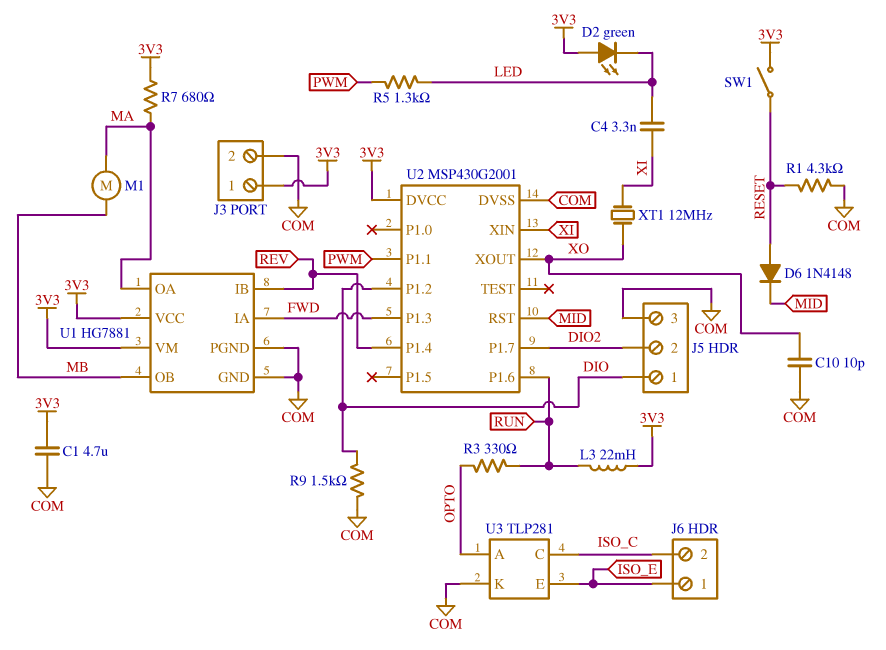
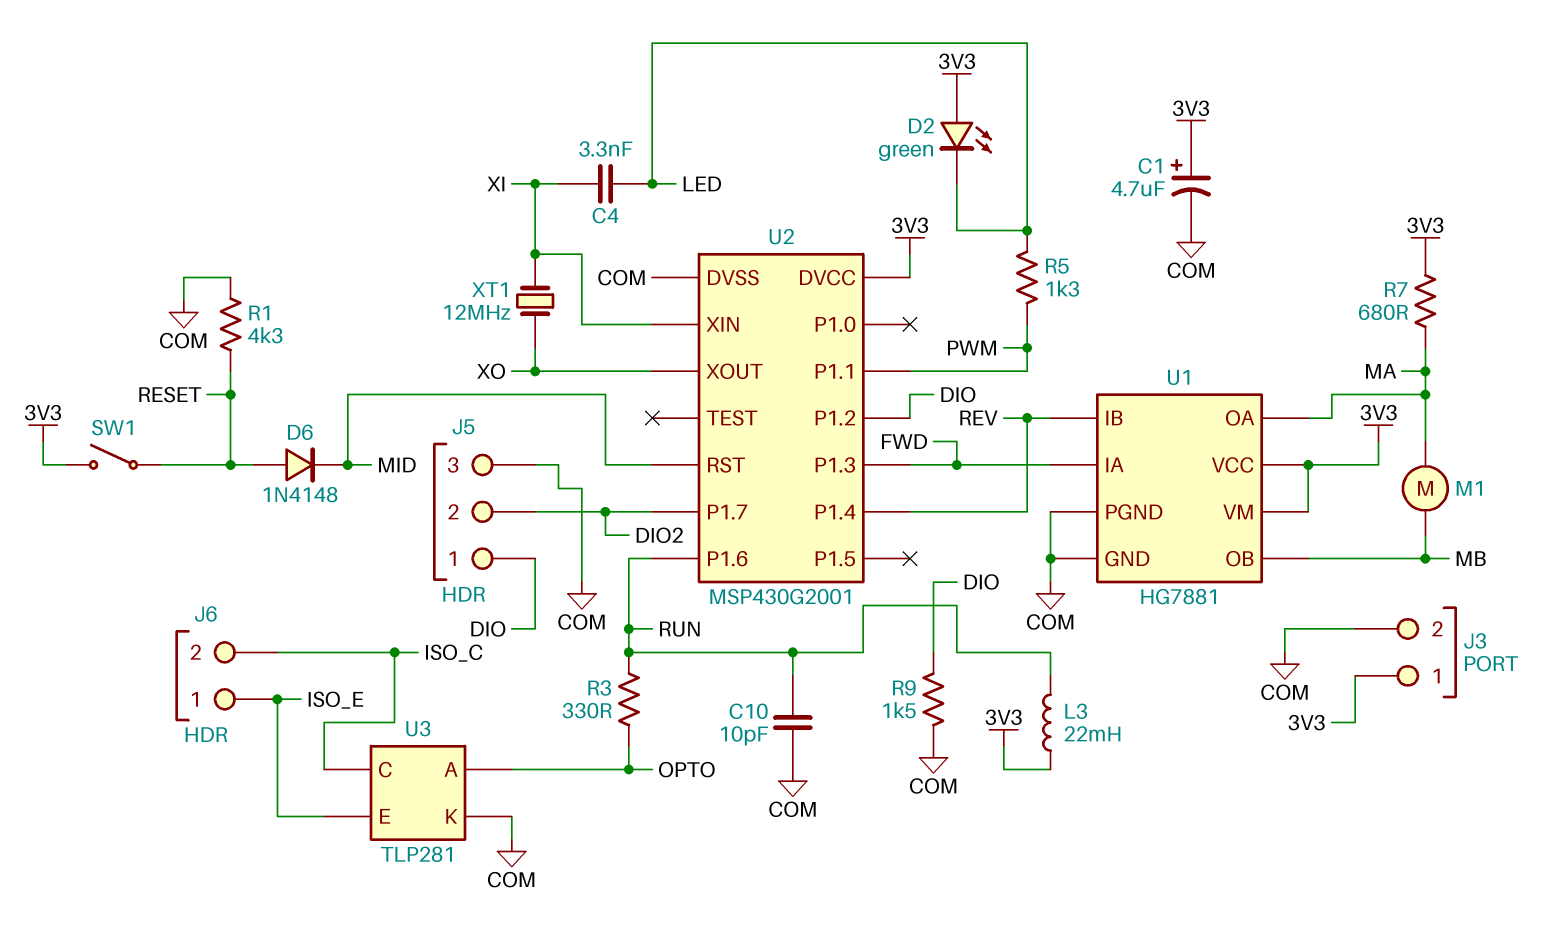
C1: 4.7uF (3V3, COM) -> 4.7uF (plus 3V3, minus COM)
C10: 10pF (COM, XO) -> 10pF (COM, RUN)

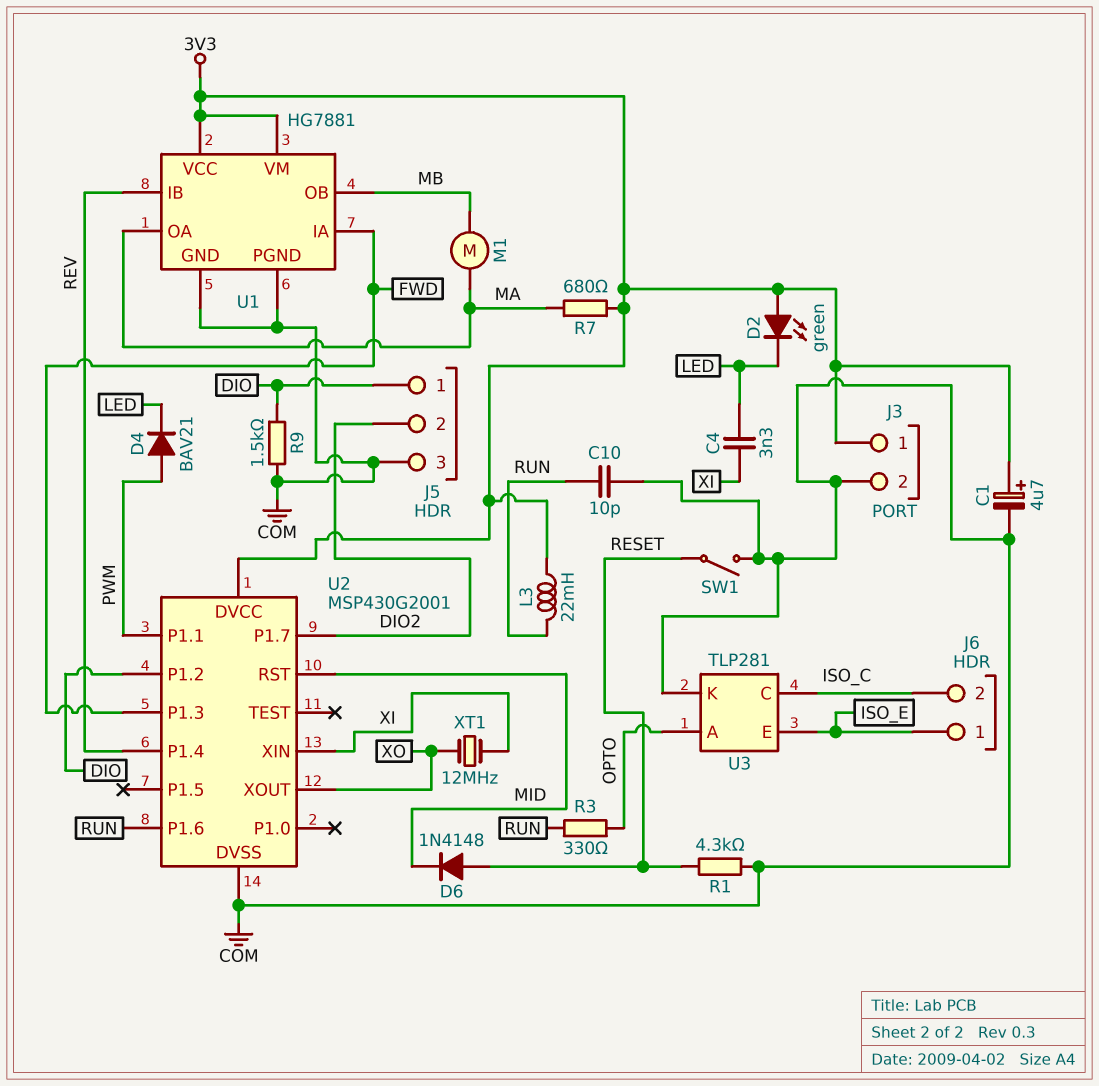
D4: none -> diode BAV21 (A PWM, K LED)
R5: 1.3k (LED, PWM) -> none
SW1: switch (3V3, RESET) -> switch (COM, RESET)

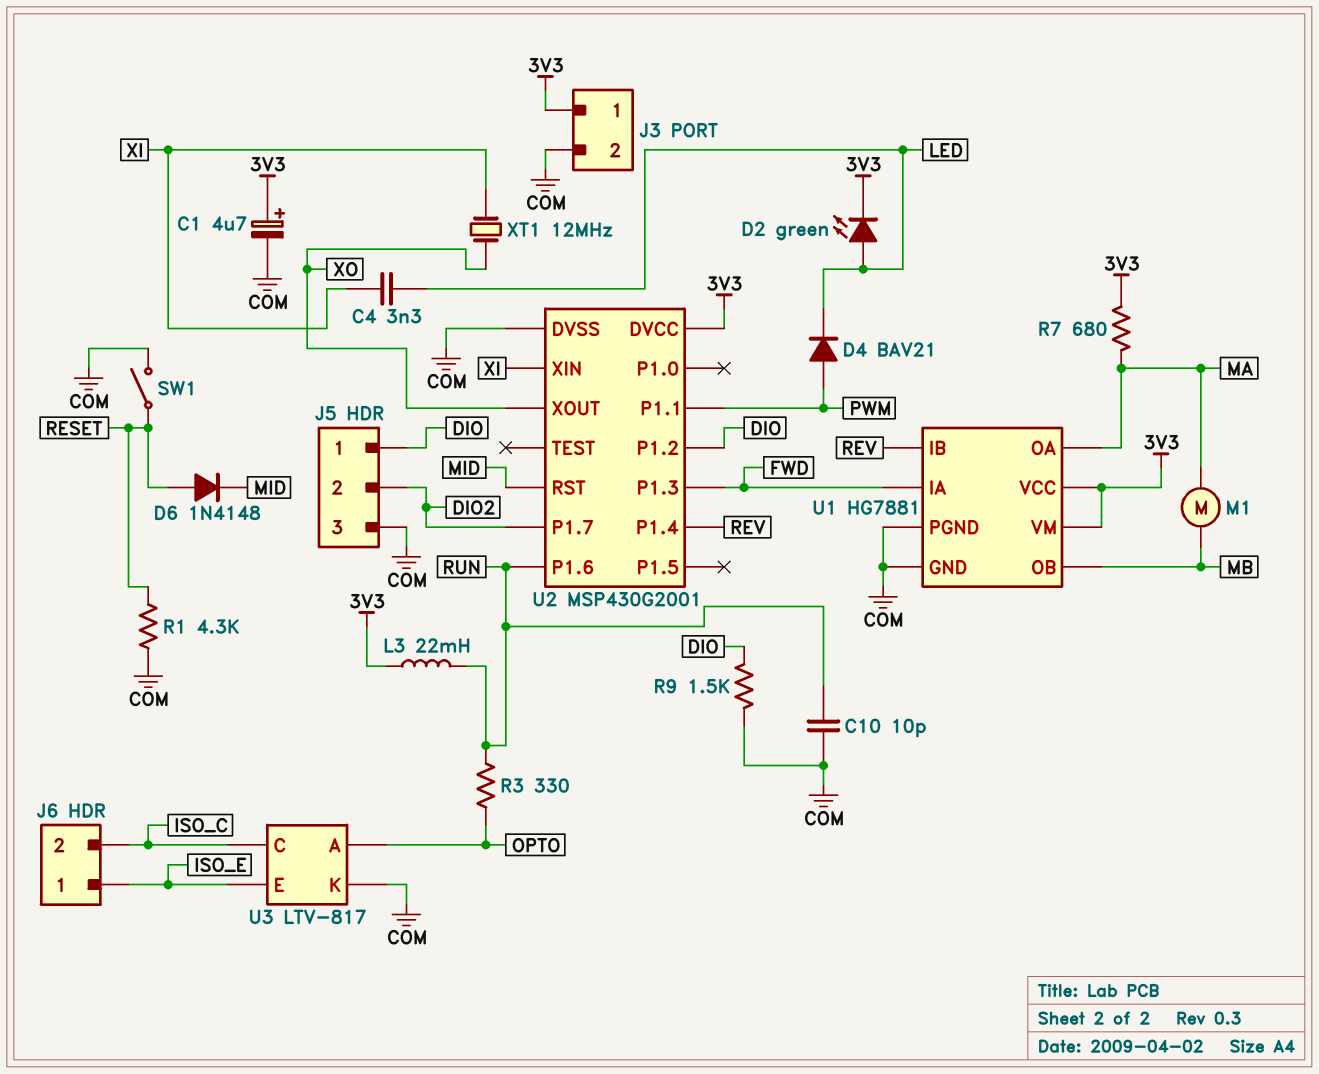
D2: LED green (A 3V3, K LED) -> LED green (A LED, K 3V3)
U3: TLP281 -> LTV-817

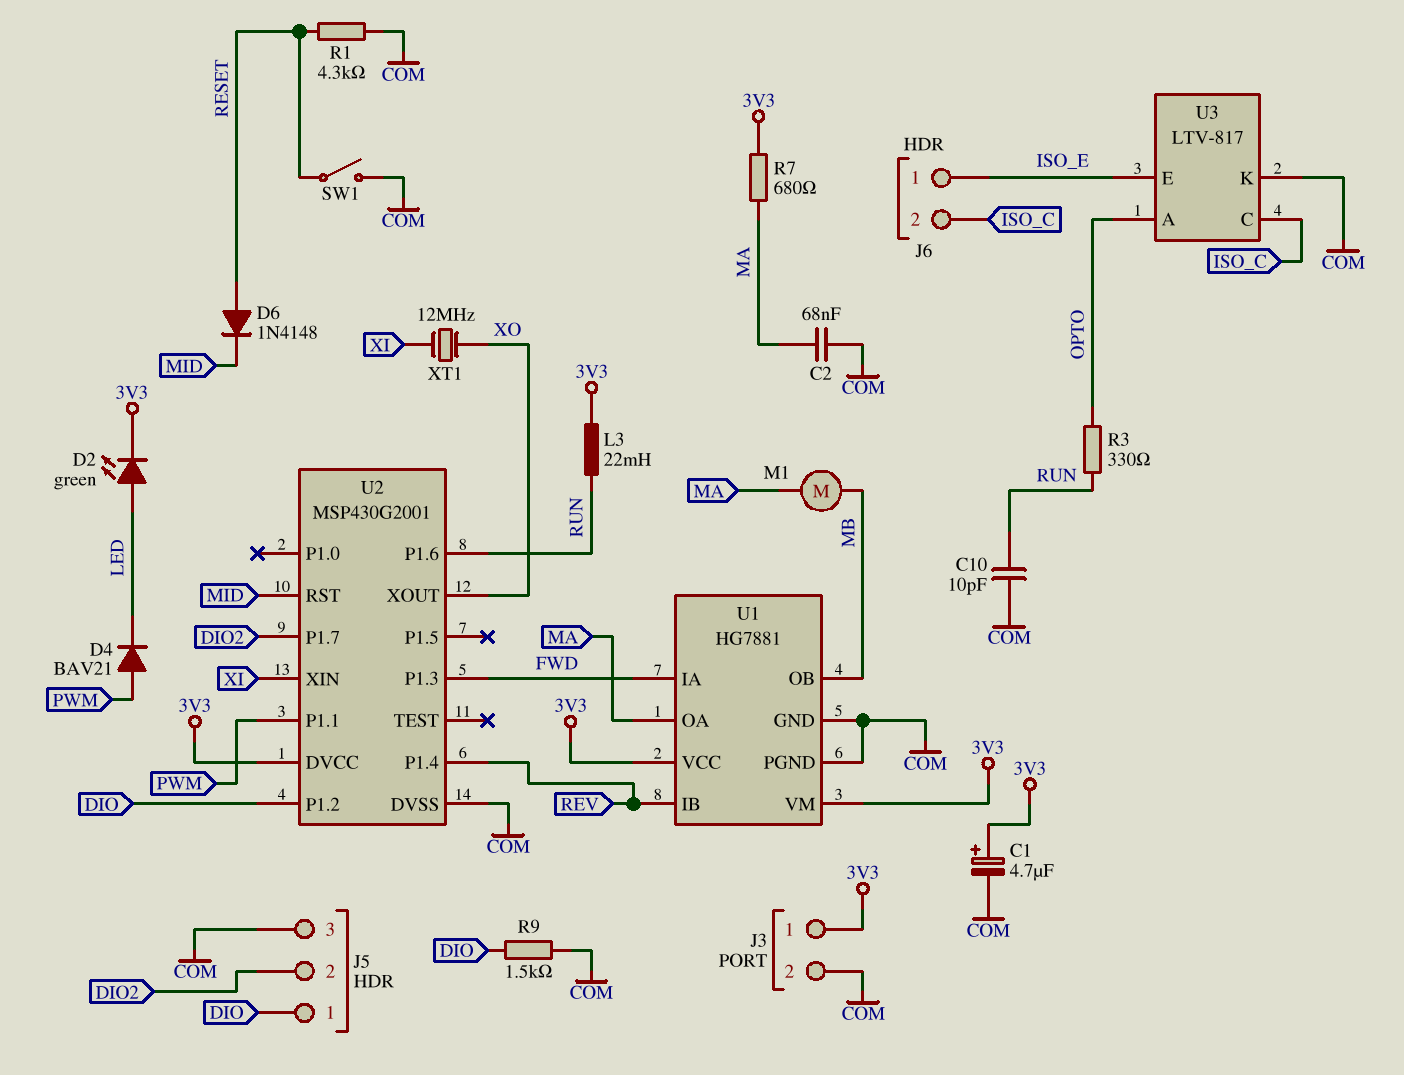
C2: none -> 68nF (COM, MA)
C4: 3.3nF (LED, XI) -> none

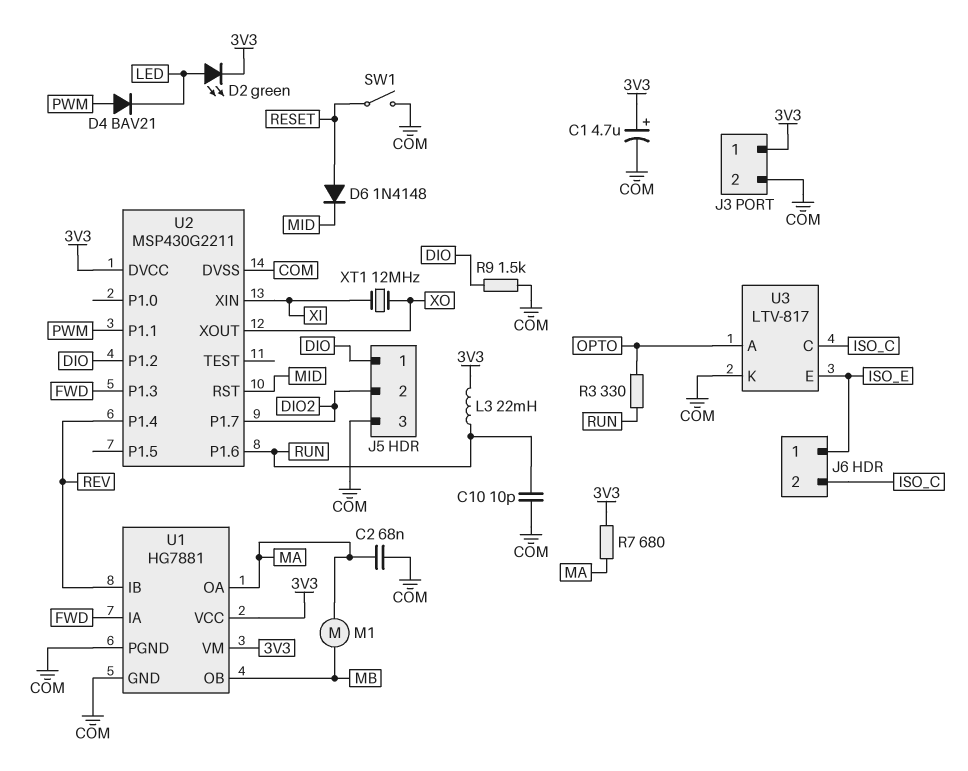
R1: 4.3k (COM, RESET) -> none
U2: MSP430G2001 -> MSP430G2211

